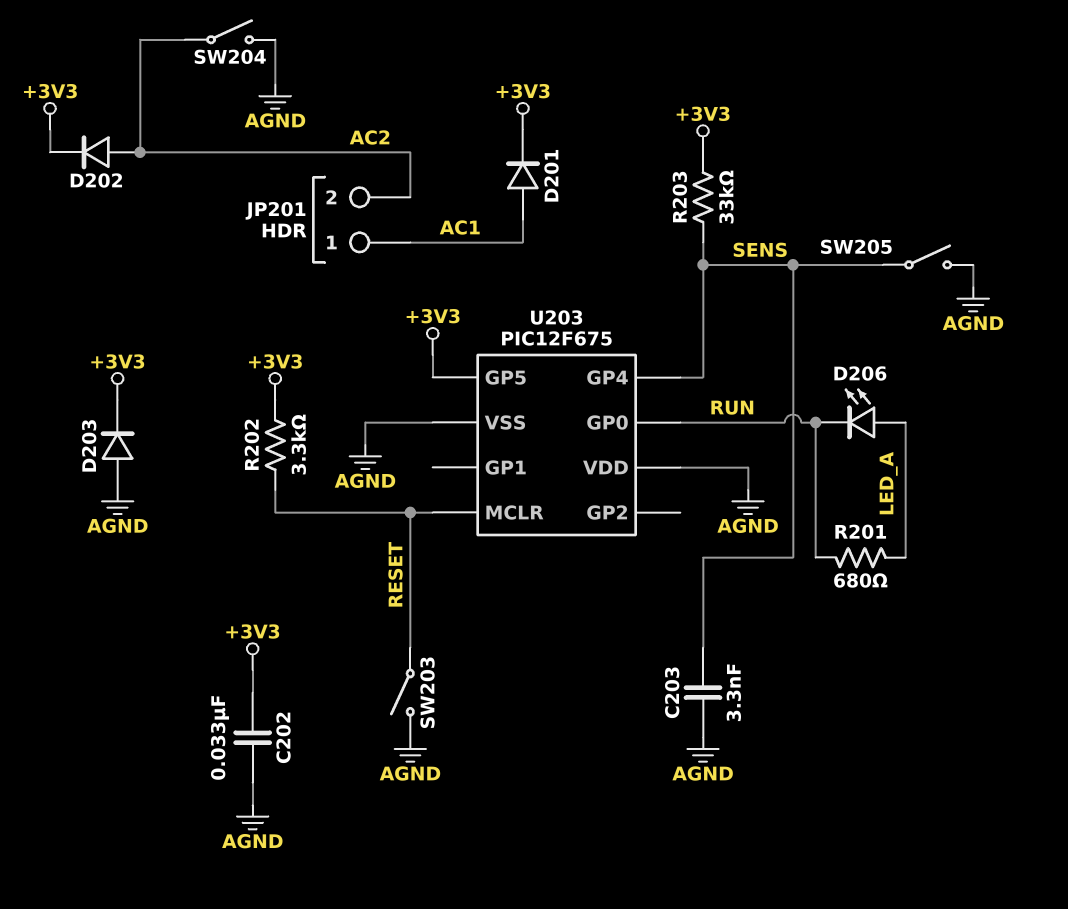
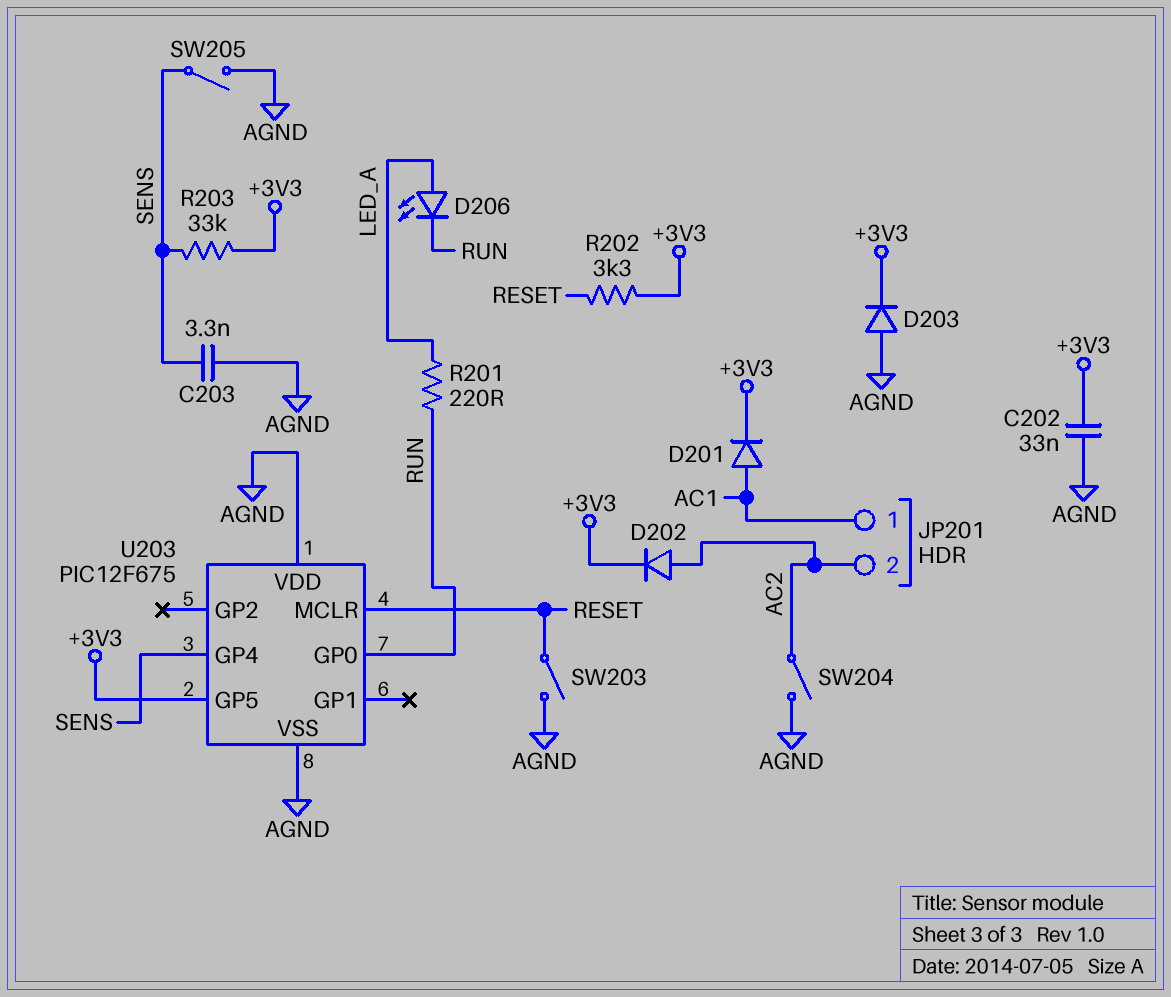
R201: 680 (LED_A, RUN) -> 220 (LED_A, RUN)

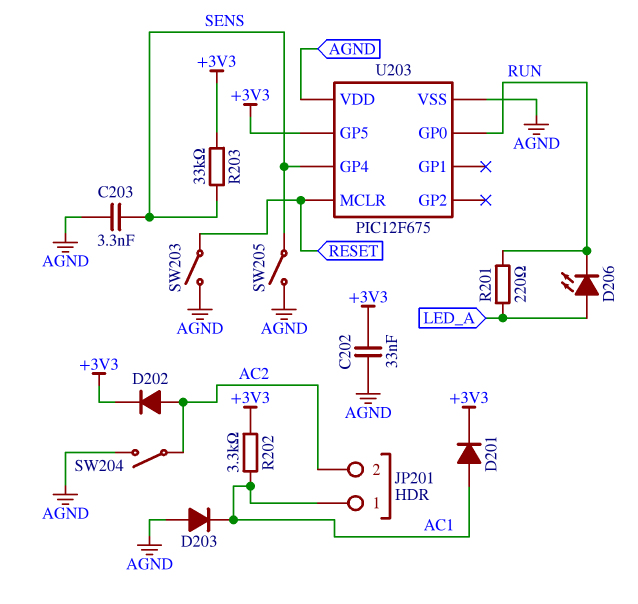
D203: diode (A AGND, K +3V3) -> diode (A AGND, K AC1)
R202: 3.3k (+3V3, RESET) -> 3.3k (+3V3, AC1)

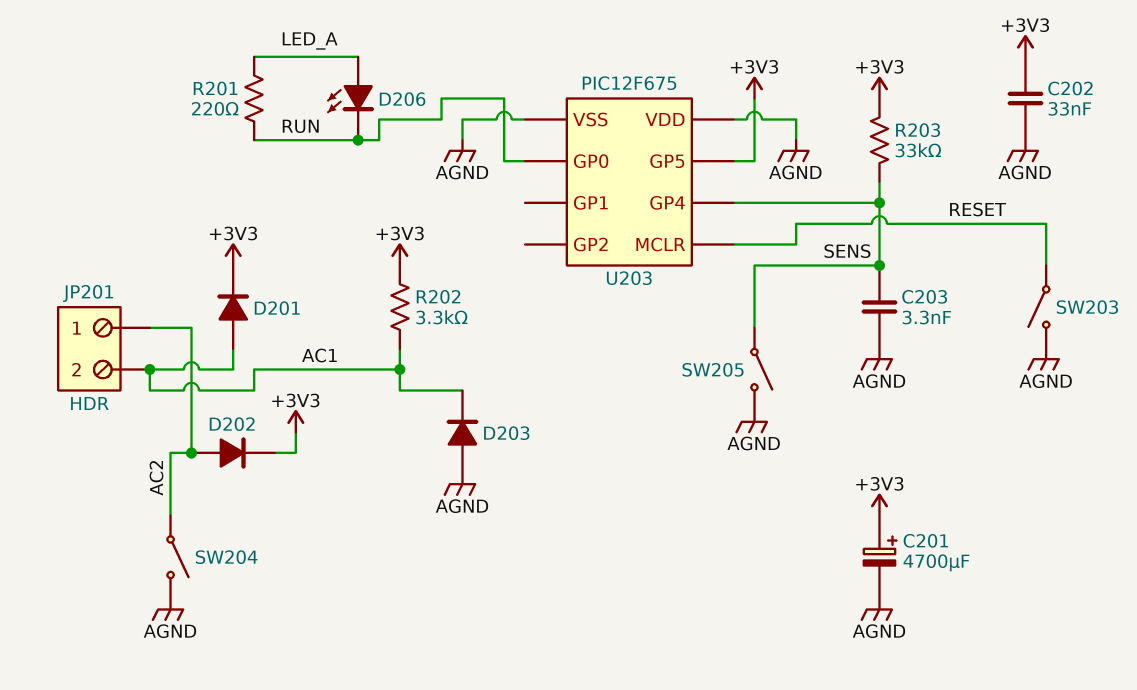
C201: none -> 4700uF (plus +3V3, minus AGND)
JP201 pin 1: AC1 -> AC2
JP201 pin 2: AC2 -> AC1

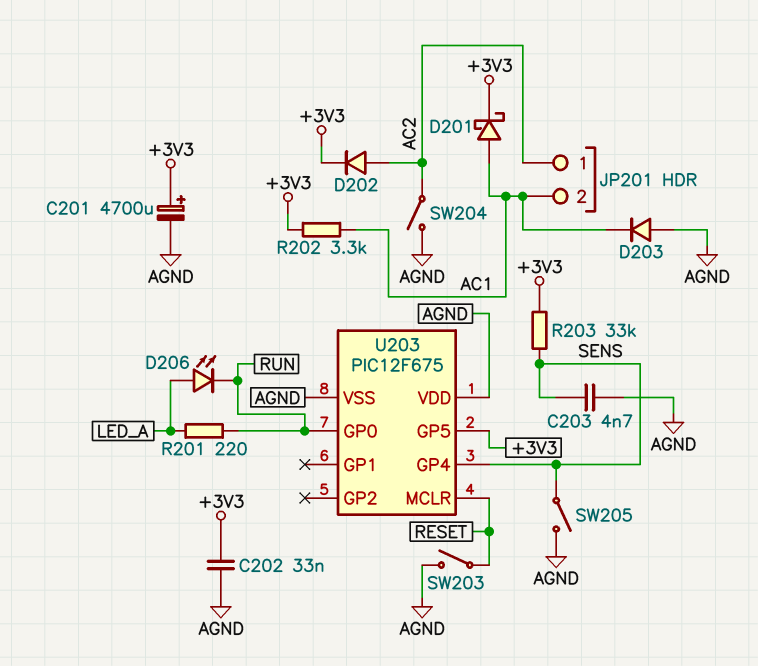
C203: 3.3nF (AGND, SENS) -> 4.7nF (AGND, SENS)
D201: diode (A AC1, K +3V3) -> schottky (A AC1, K +3V3)

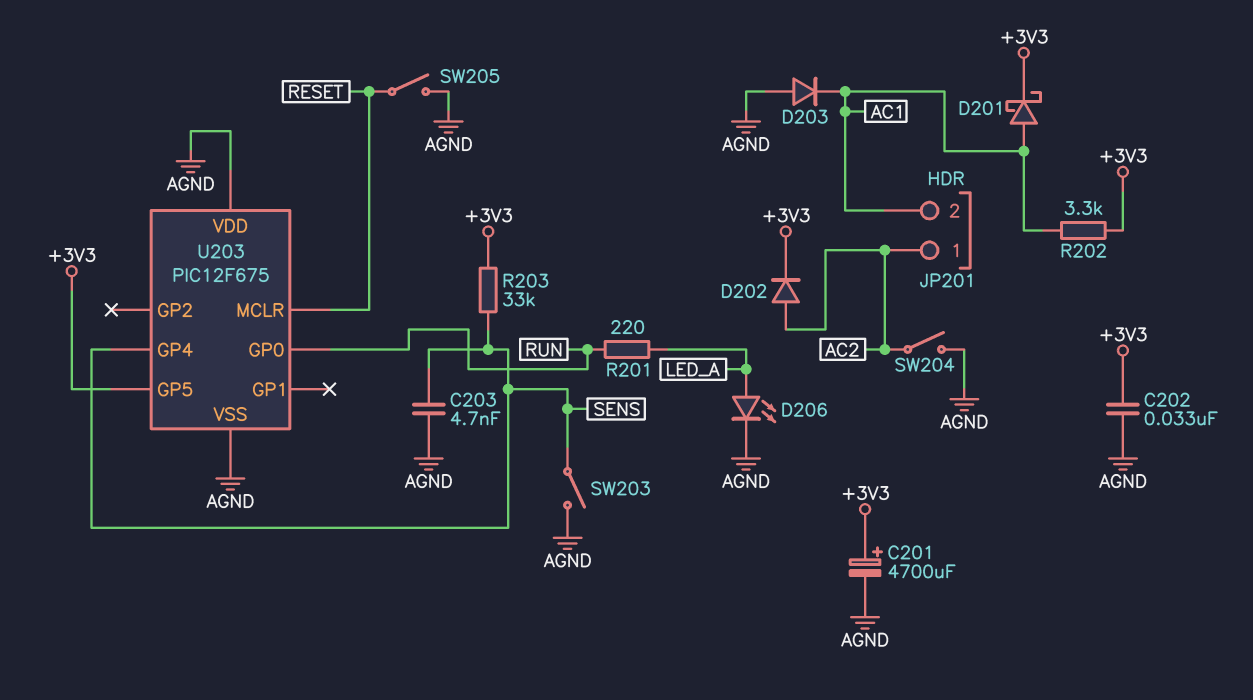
D206: LED (A LED_A, K RUN) -> LED (A LED_A, K AGND)
SW203: switch (AGND, RESET) -> switch (AGND, SENS)
SW205: switch (AGND, SENS) -> switch (AGND, RESET)

